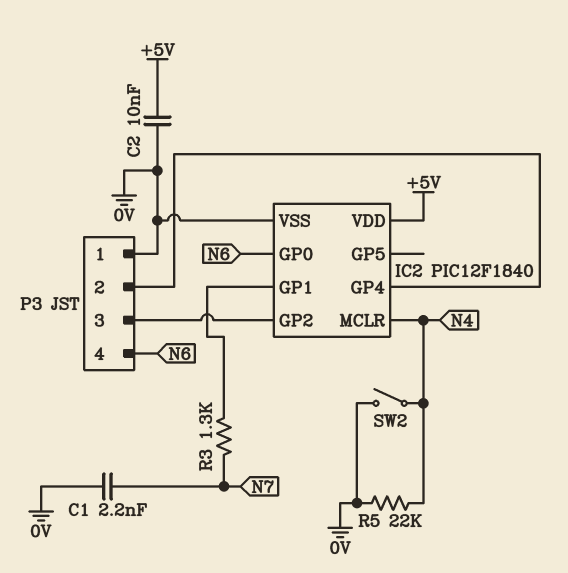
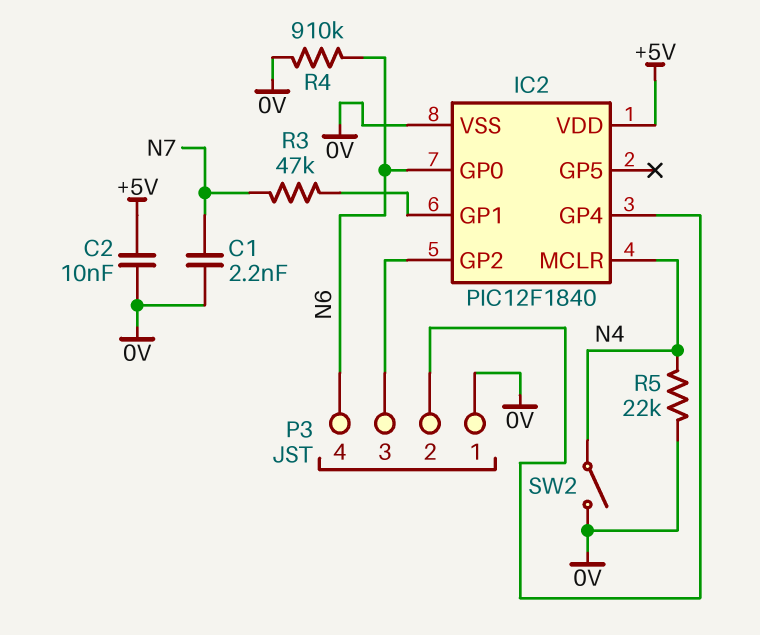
R3: 1.3k (IC2/GP1, N7) -> 47k (IC2/GP1, N7)
R4: none -> 910k (0V, N6)

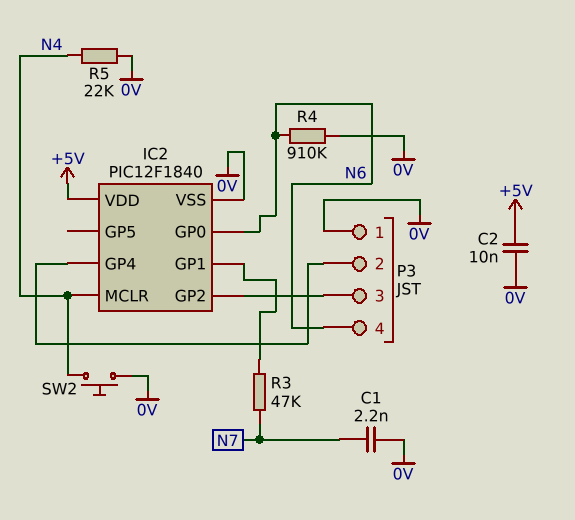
SW2: switch (0V, N4) -> button (0V, N4)

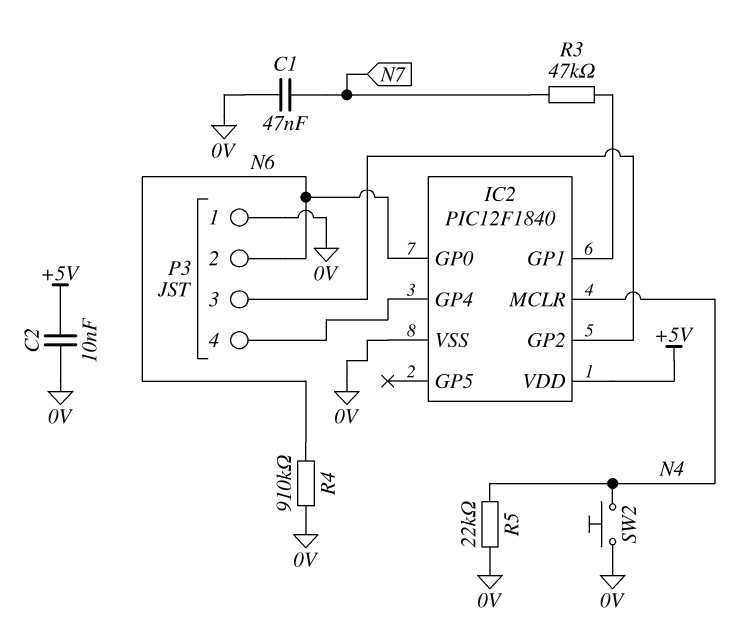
C1: 2.2nF (0V, N7) -> 47nF (0V, N7)
P3 pin 2: IC2/GP4 -> N6
P3 pin 4: N6 -> IC2/GP4

